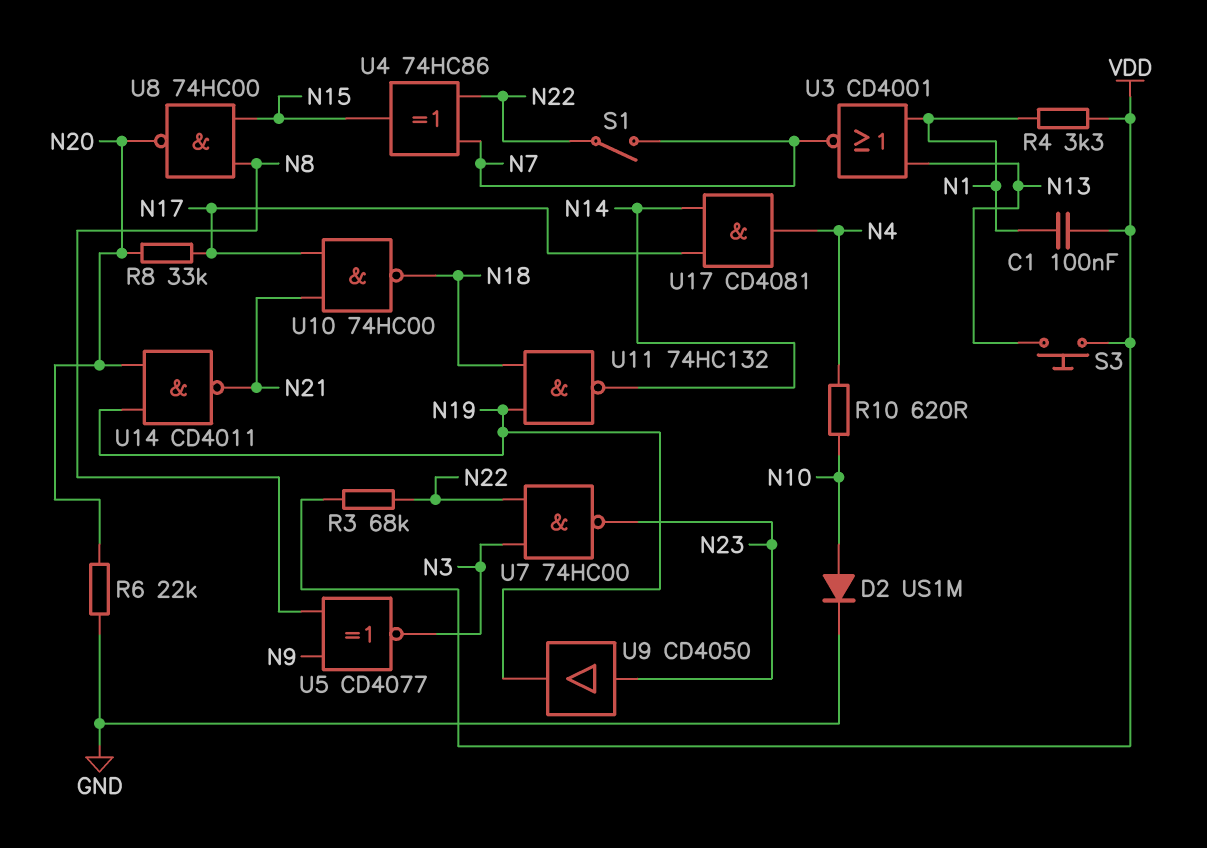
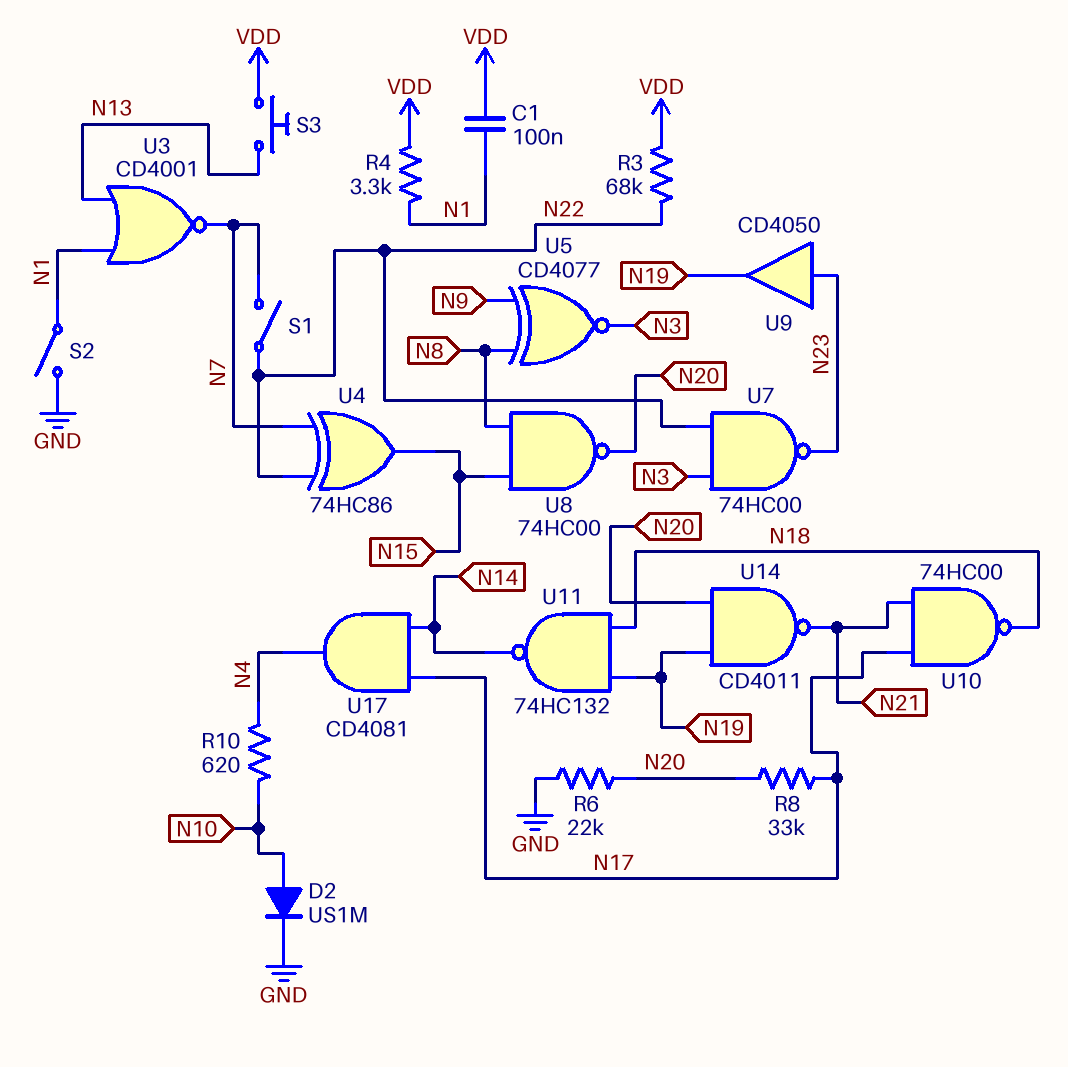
S2: none -> switch (GND, N1)

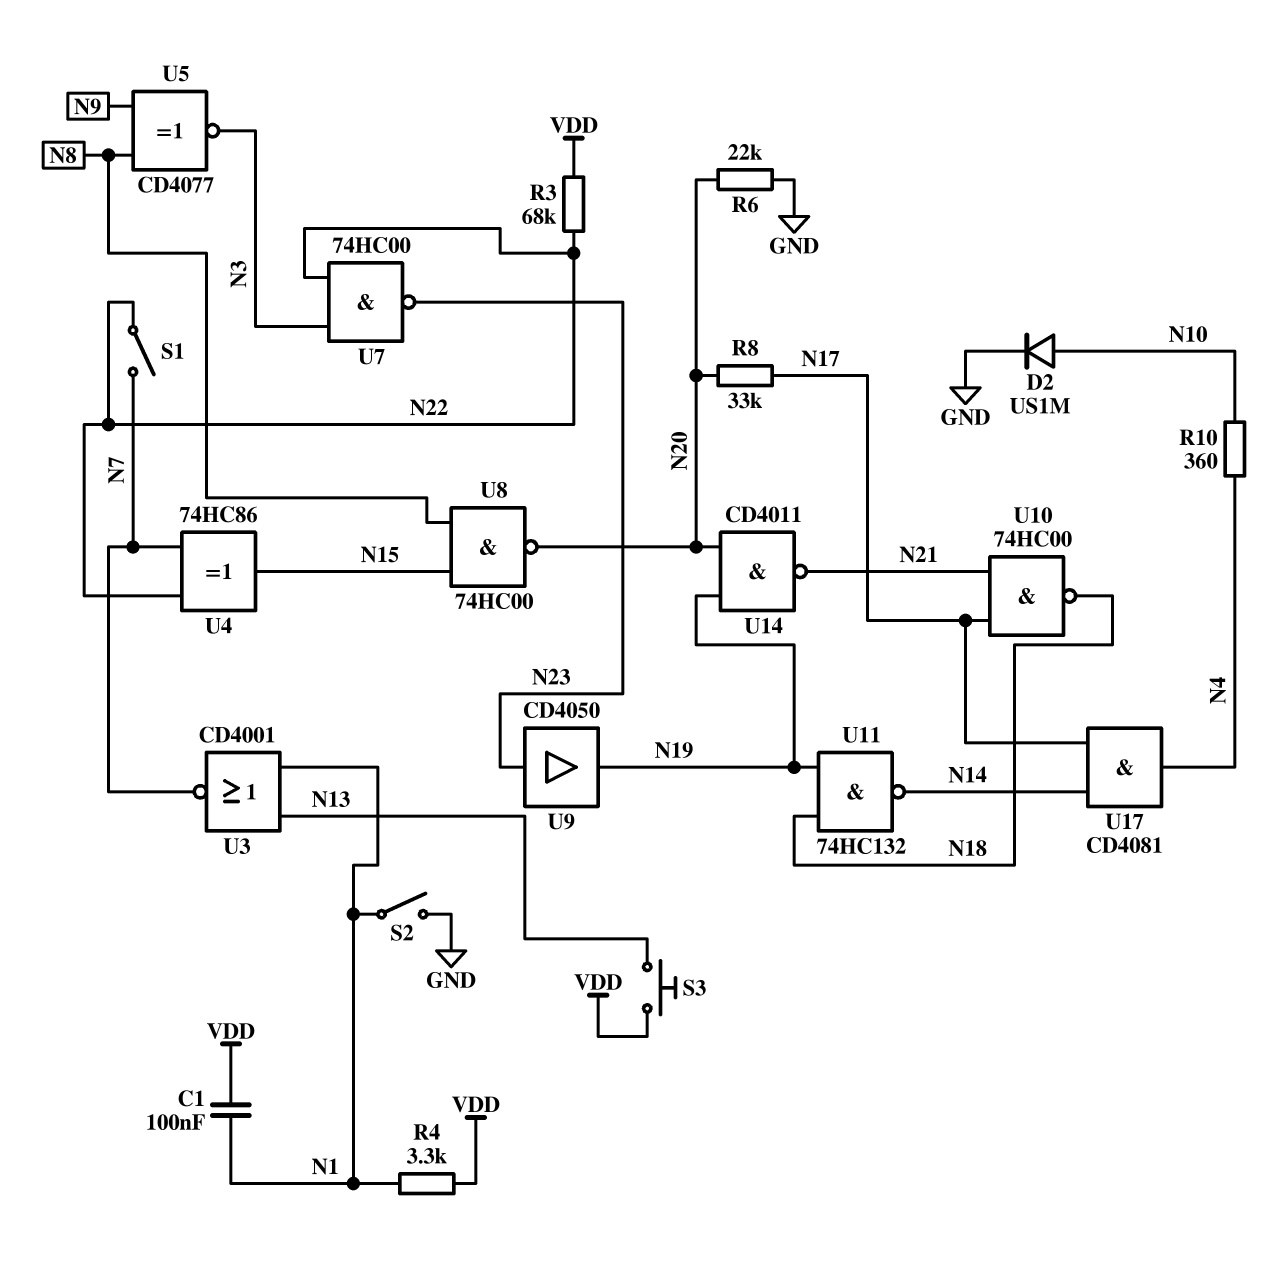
R10: 620 (N4, N10) -> 360 (N4, N10)

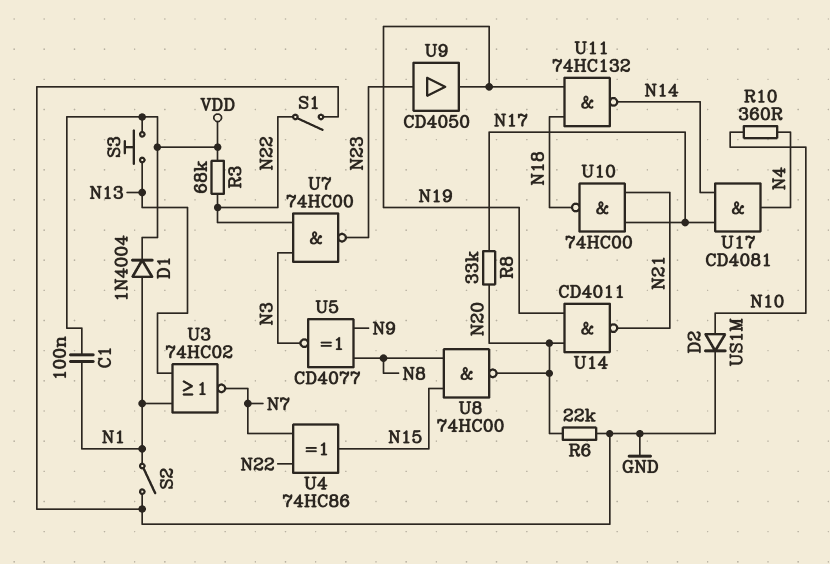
D1: none -> diode 1N4004 (A N1, K VDD)
R4: 3.3k (N1, VDD) -> none
S1: switch (N7, N22) -> switch (GND, N22)
U3: NOR CD4001 (in N1, in N13, out N7) -> NOR 74HC02 (in N1, in N13, out N7)

